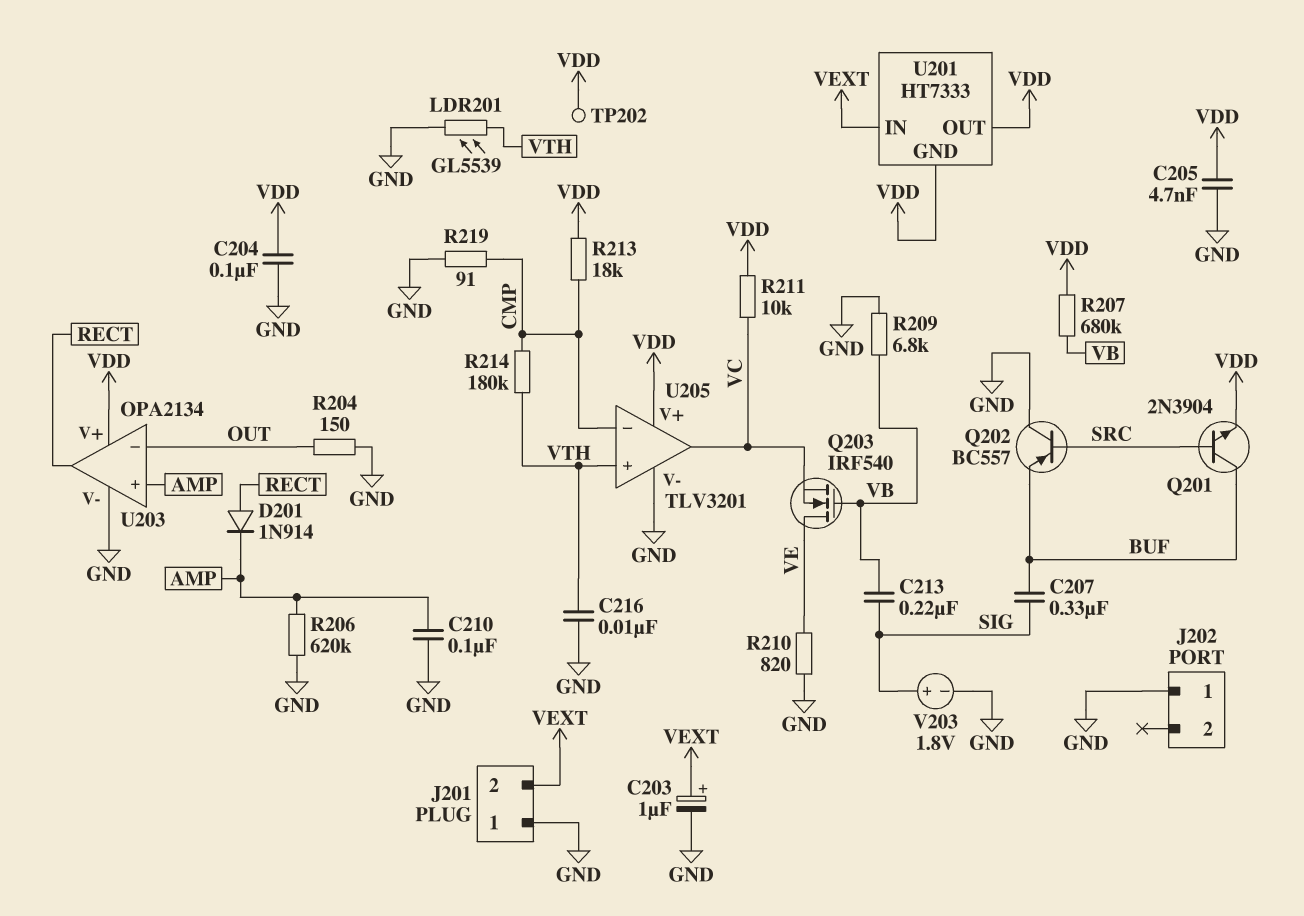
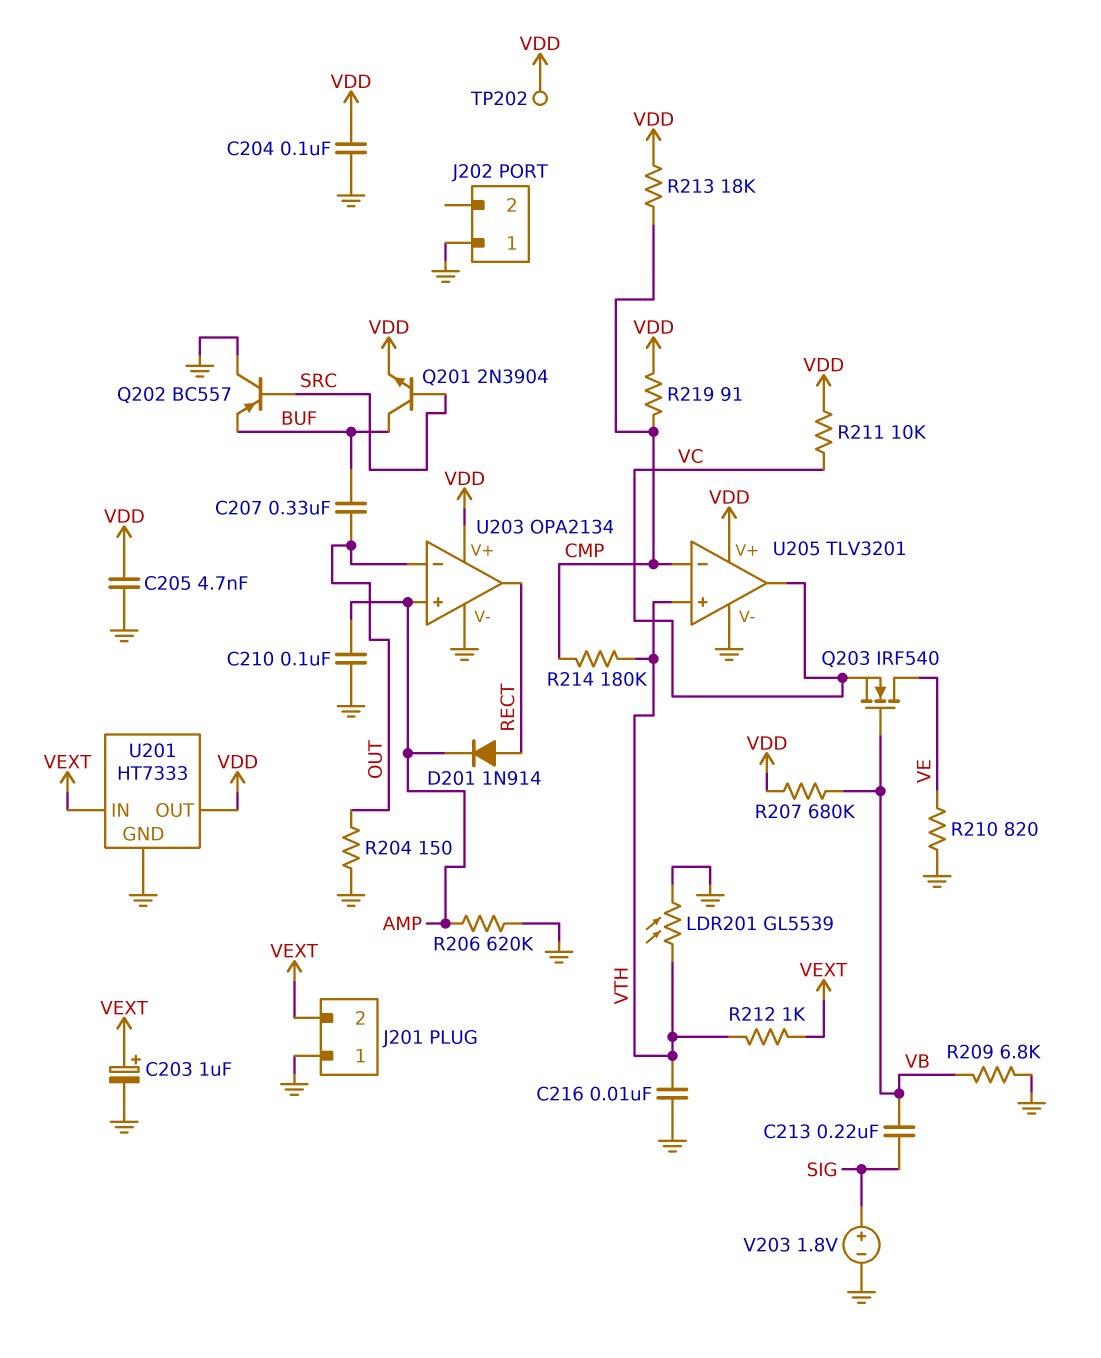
C207: 330nF (BUF, SIG) -> 330nF (BUF, OUT)
R212: none -> 1k (VEXT, VTH)
R219: 91 (CMP, GND) -> 91 (CMP, VDD)
U201 pin GND: VDD -> GND

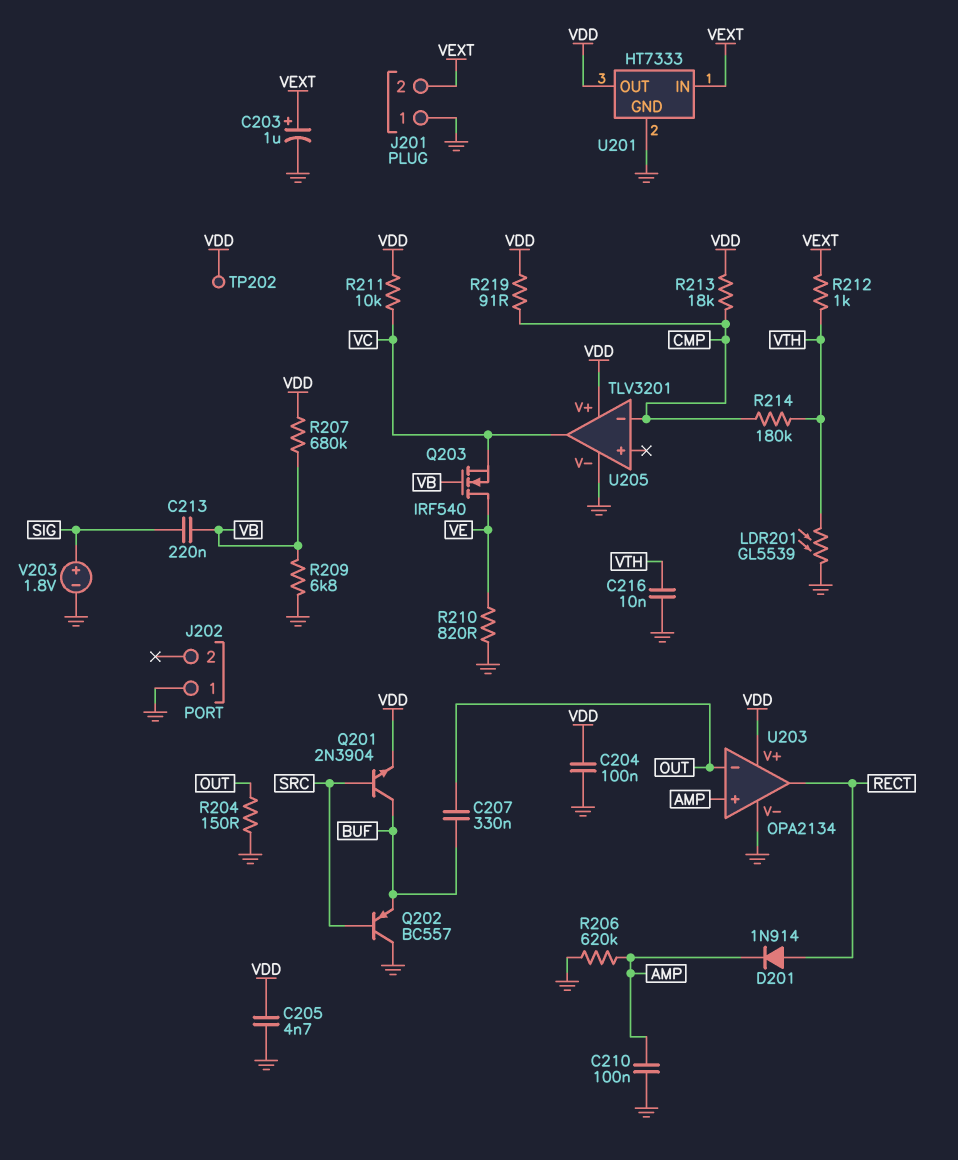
U205 pin in+: VTH -> none

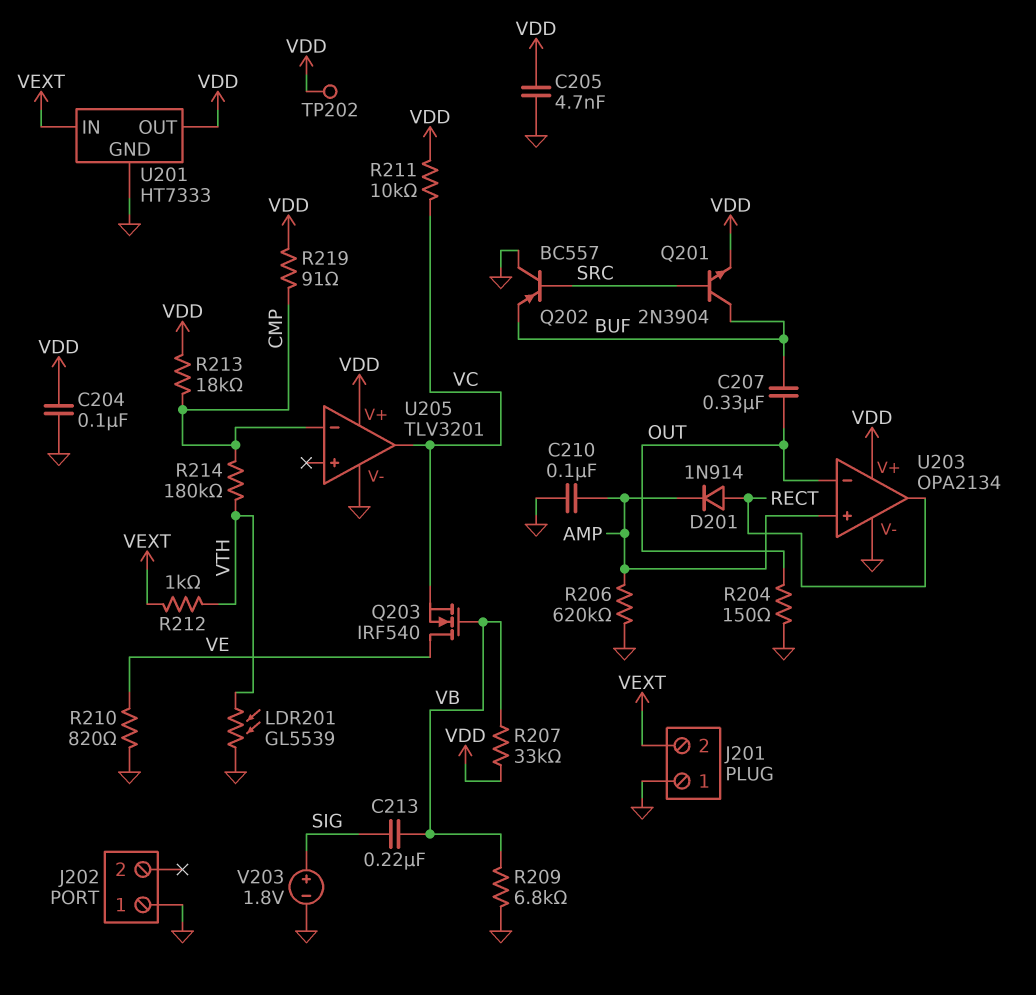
C203: 1uF (plus VEXT, minus GND) -> none
C216: 10nF (GND, VTH) -> none
R207: 680k (VB, VDD) -> 33k (VB, VDD)

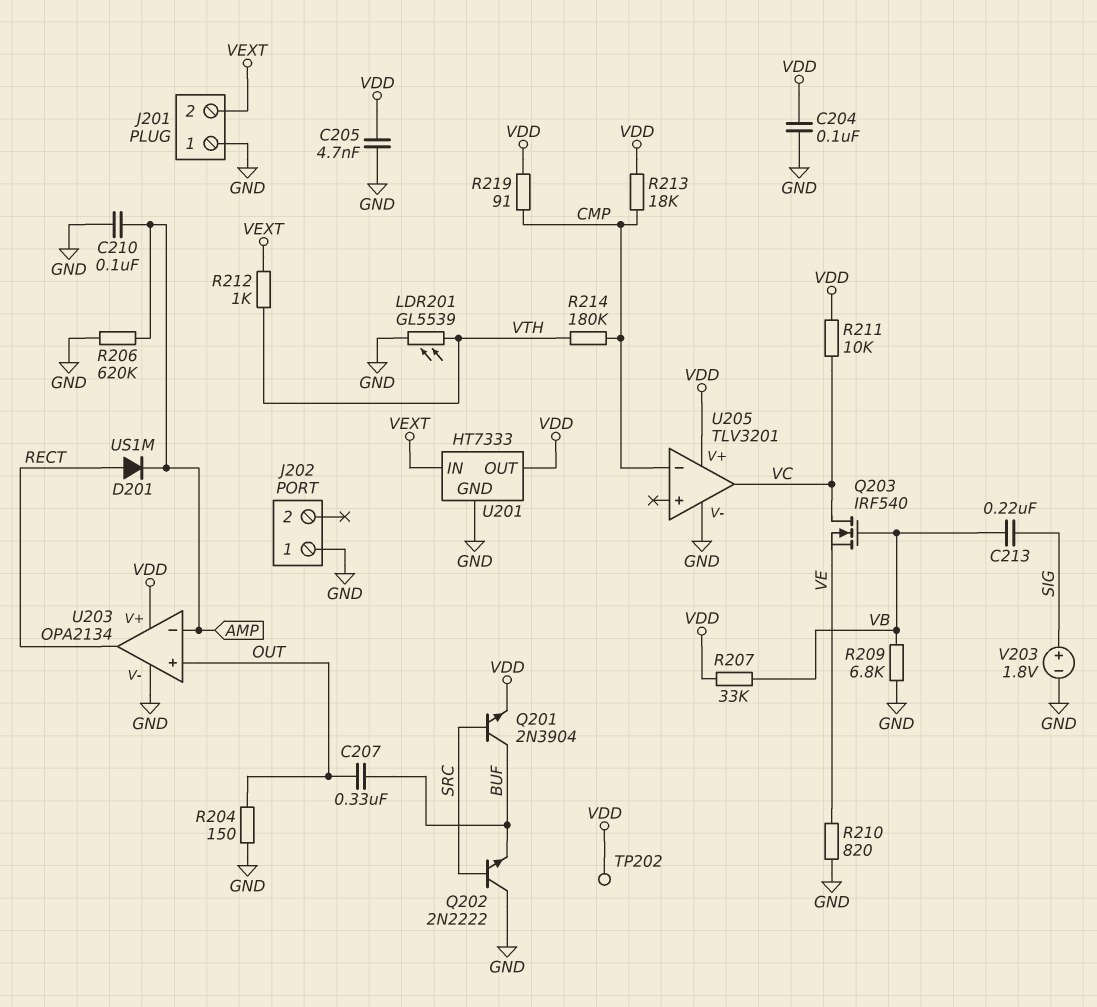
D201: diode 1N914 (A RECT, K AMP) -> diode US1M (A RECT, K AMP)
Q202: PNP BC557 (B SRC, C GND, E BUF) -> NPN 2N2222 (B SRC, C GND, E BUF)
Q203: NMOS IRF540 (G VB, D VE, S VC) -> NMOS IRF540 (G VB, D VC, S VE)
U203 pin in+: AMP -> OUT
U203 pin in-: OUT -> AMP

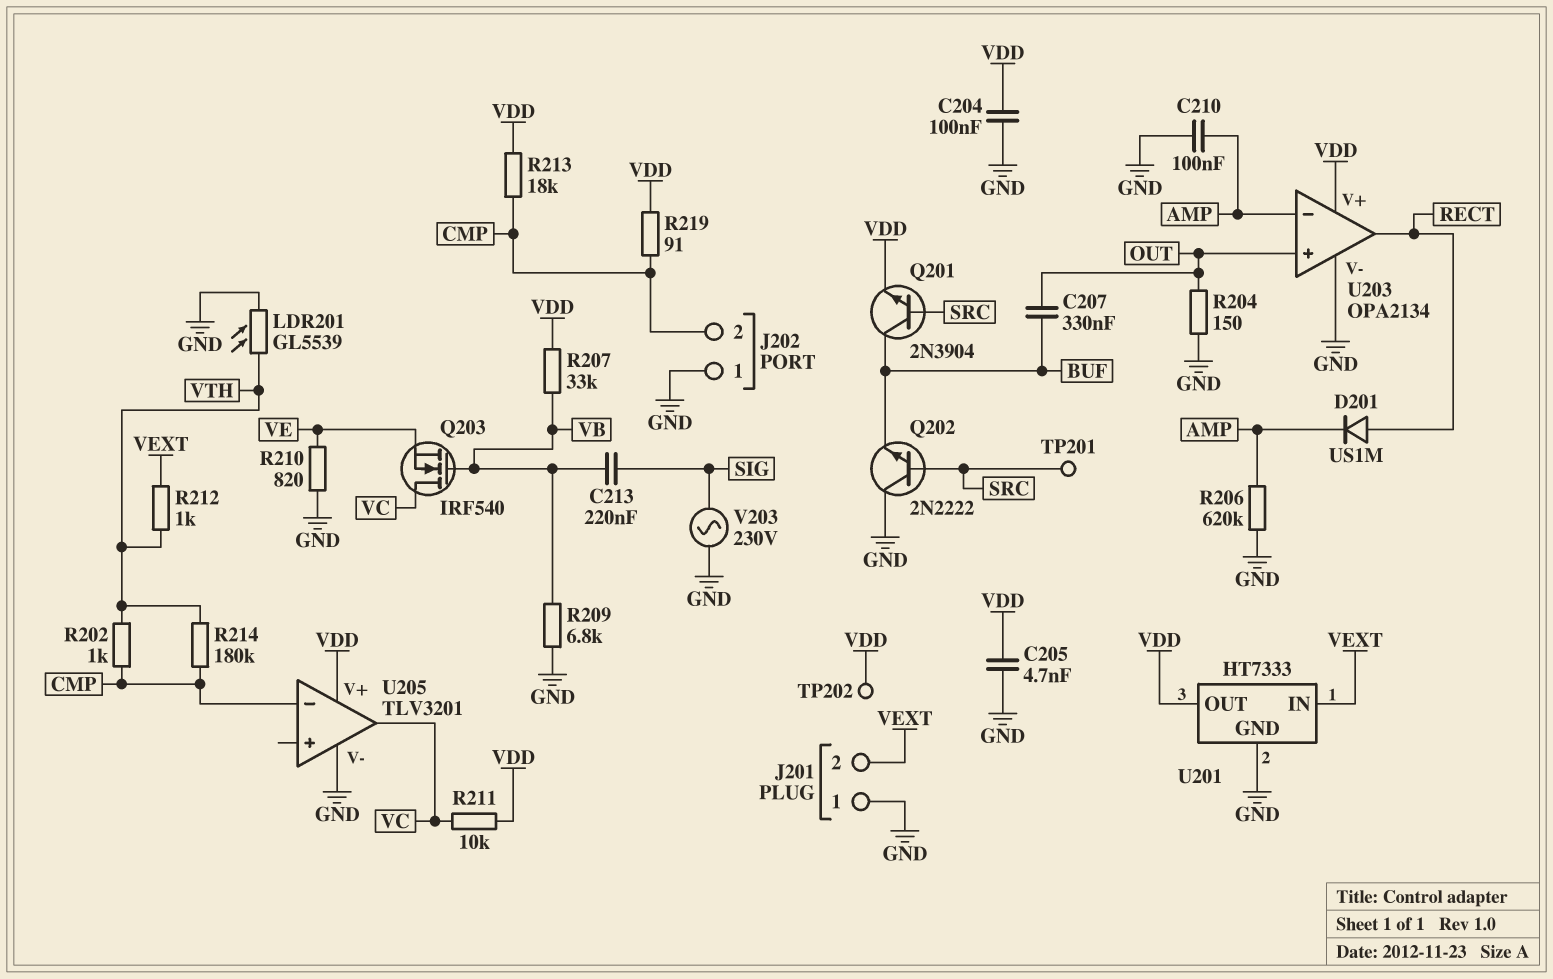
J202 pin 2: none -> CMP
R202: none -> 1k (CMP, VTH)
TP201: none -> test point (SRC)
V203: 1.8V (plus SIG, minus GND) -> AC 230V (GND, SIG)

